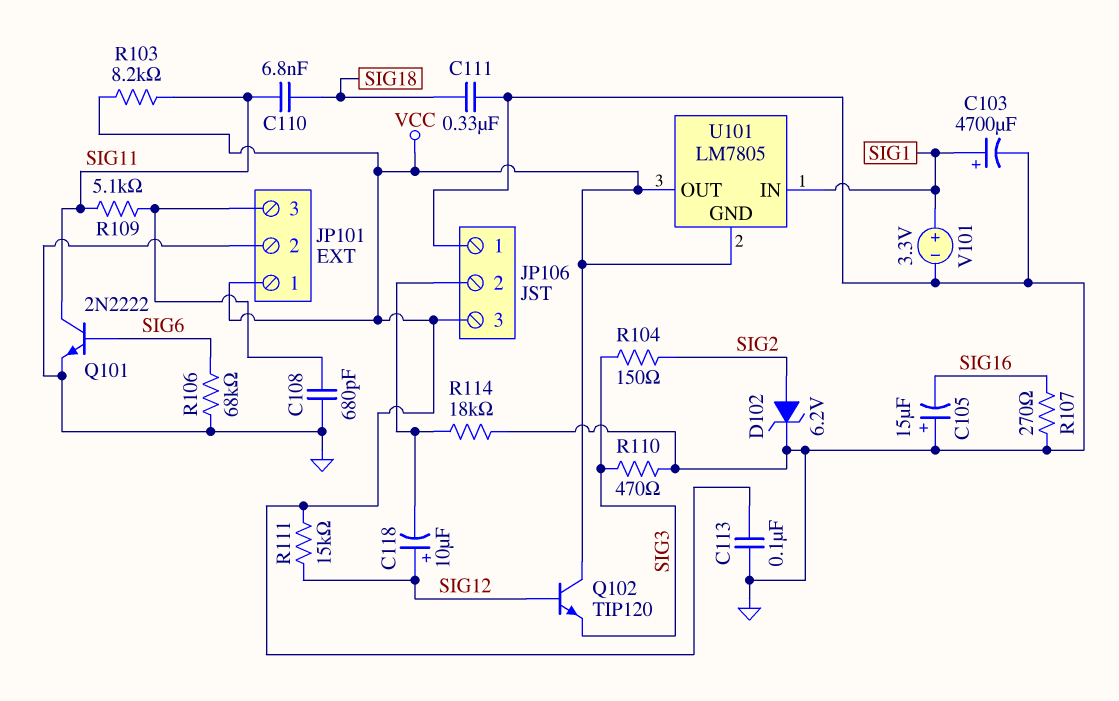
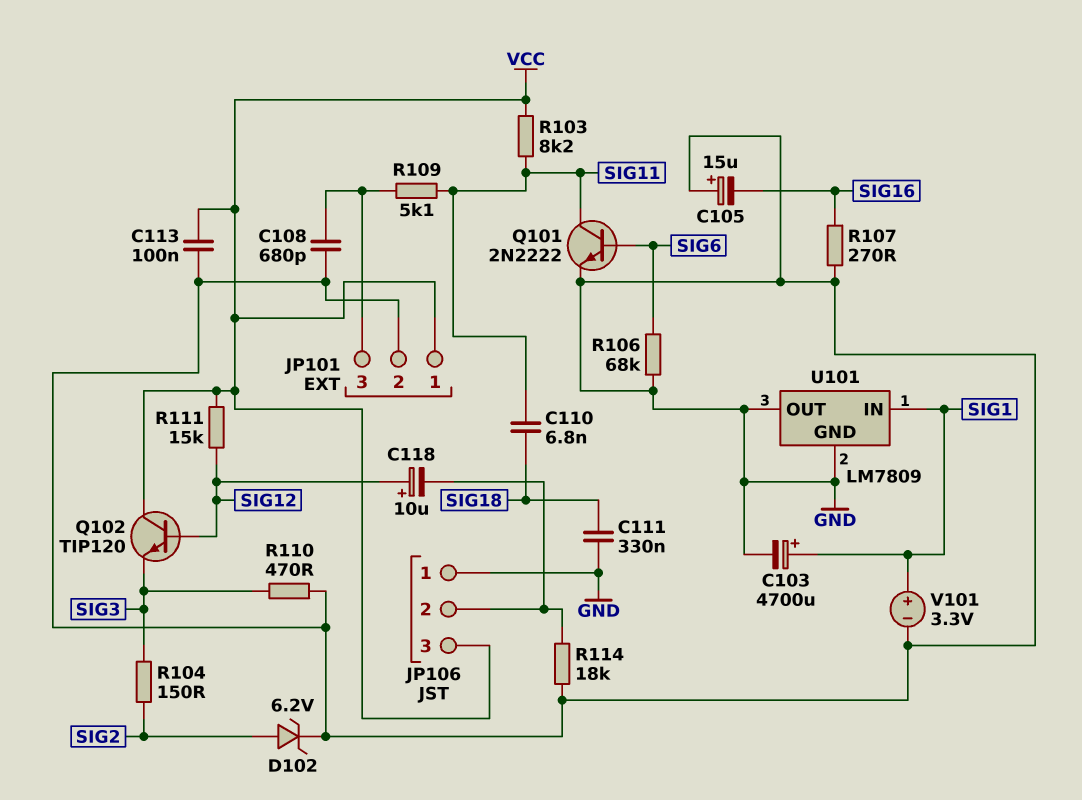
U101: LM7805 -> LM7809
U101 pin GND: VCC -> GND
U101 pin OUT: VCC -> GND

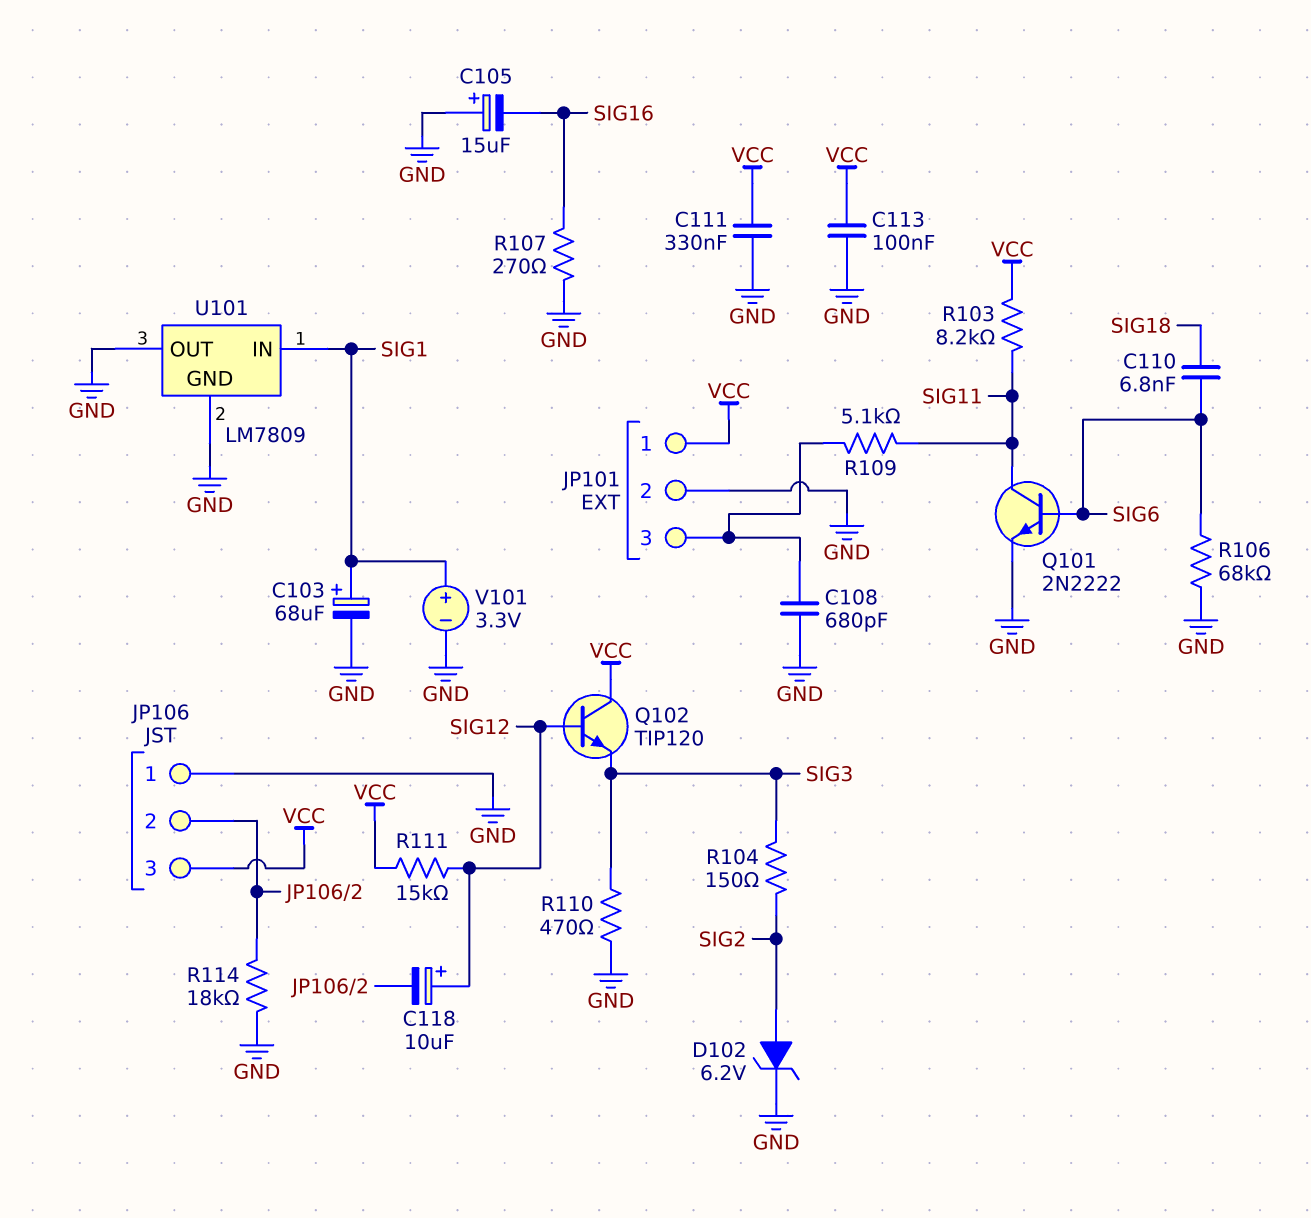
C103: 4700uF (plus SIG1, minus GND) -> 68uF (plus SIG1, minus GND)
C110: 6.8nF (SIG11, SIG18) -> 6.8nF (SIG6, SIG18)
C111: 330nF (GND, SIG18) -> 330nF (GND, VCC)

